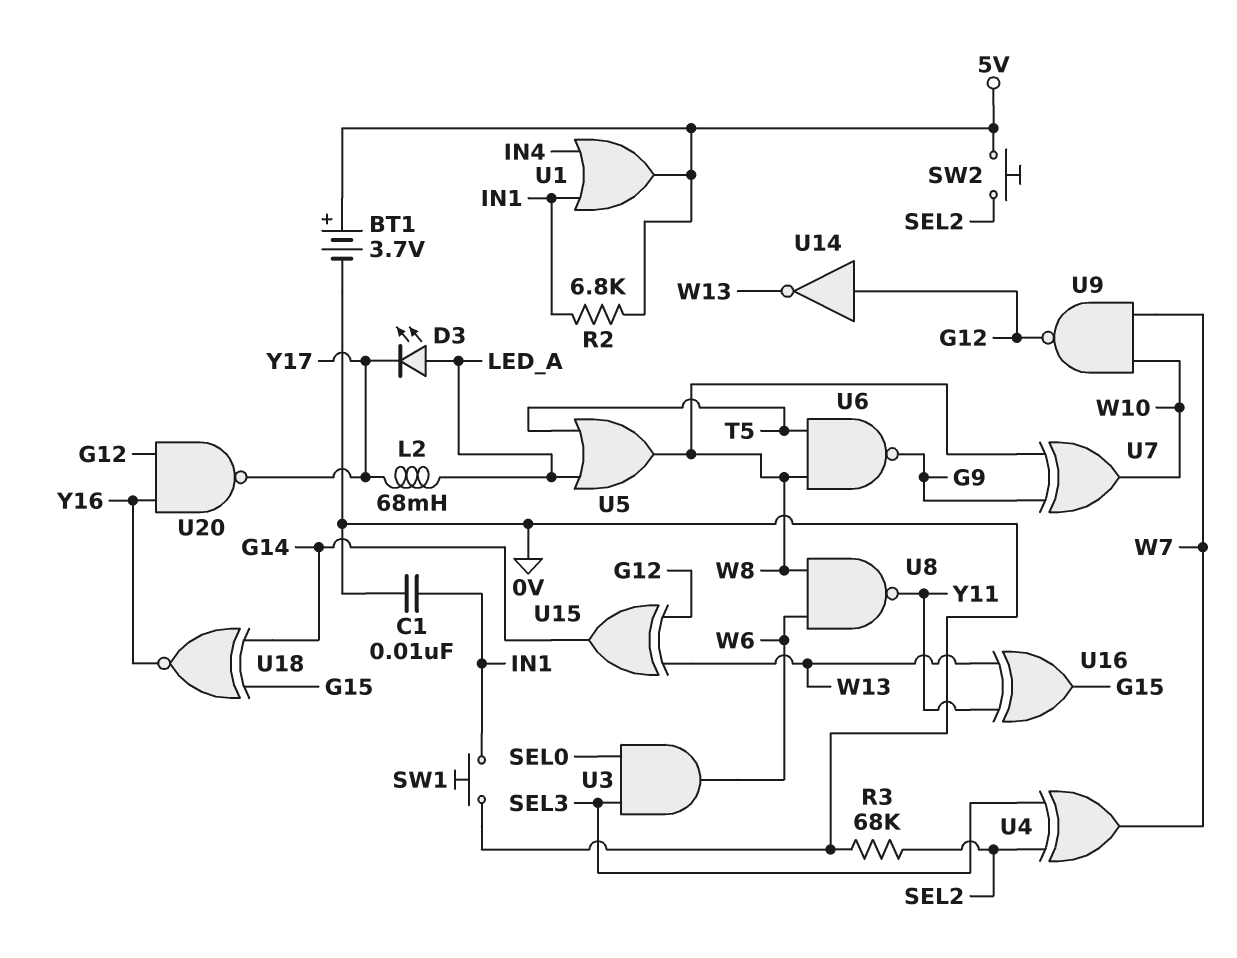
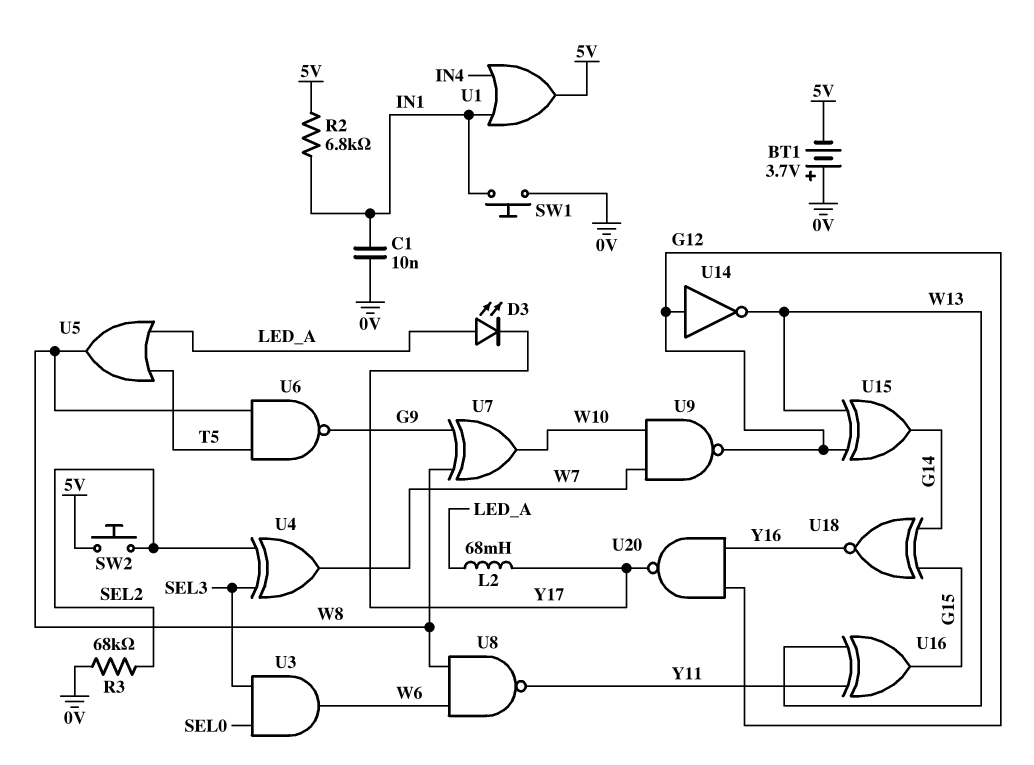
BT1: 3.7V (plus 5V, minus 0V) -> 3.7V (plus 0V, minus 5V)

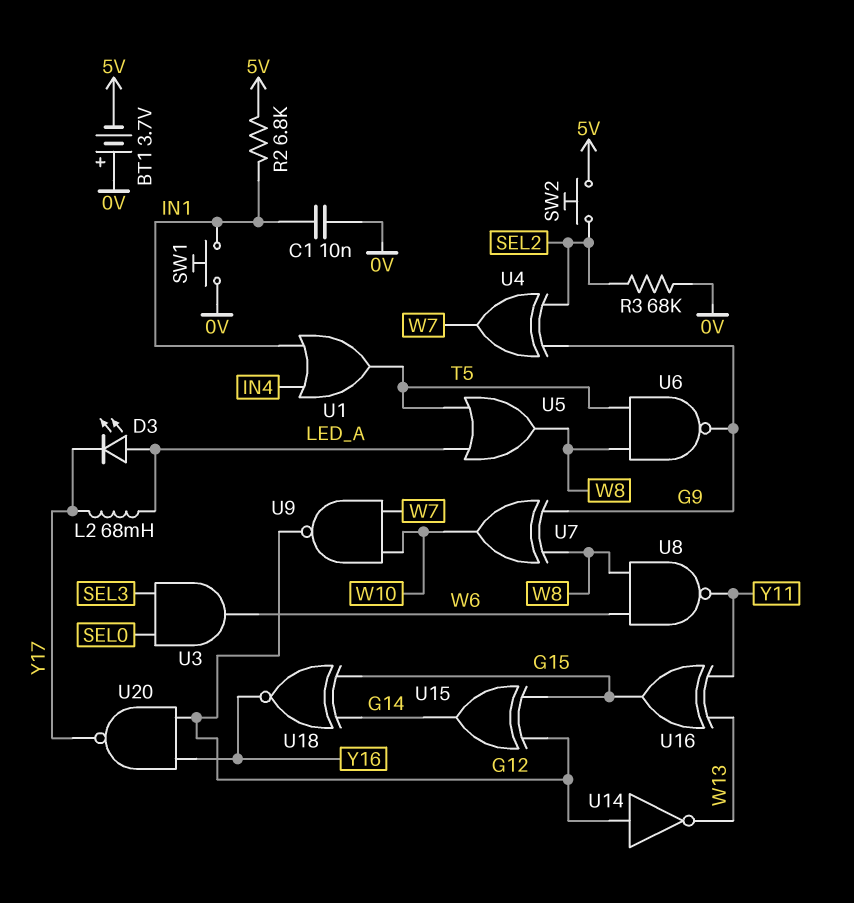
U1: OR (in IN1, in IN4, out 5V) -> OR (in IN1, in IN4, out T5)
U4: XOR (in SEL2, in SEL3, out W7) -> XOR (in G9, in SEL2, out W7)
U15: XOR (in G12, in W13, out G14) -> XOR (in G12, in G15, out G14)

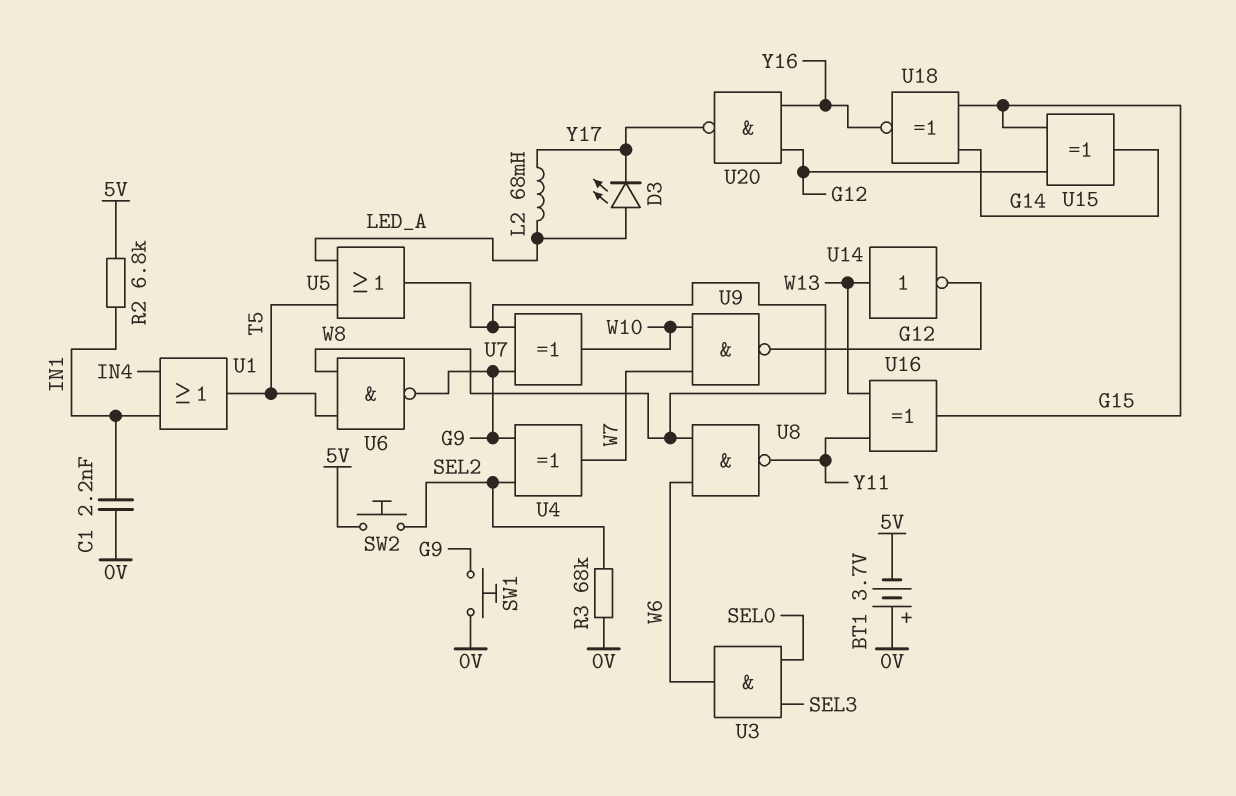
C1: 10nF (0V, IN1) -> 2.2nF (0V, IN1)
SW1: button (0V, IN1) -> button (0V, G9)
U14: NOT (in G12, out W13) -> NOT (in W13, out G12)

